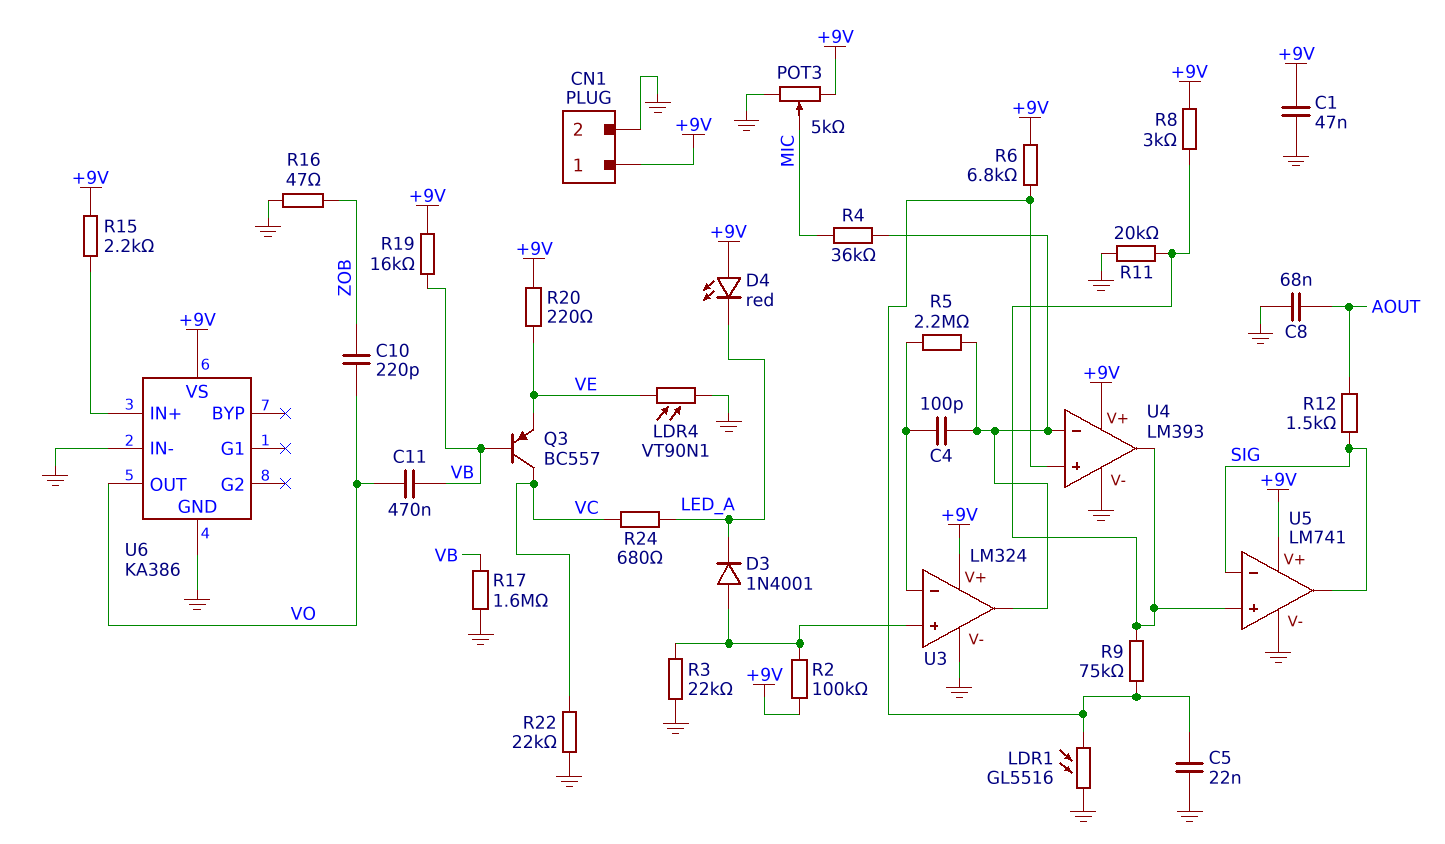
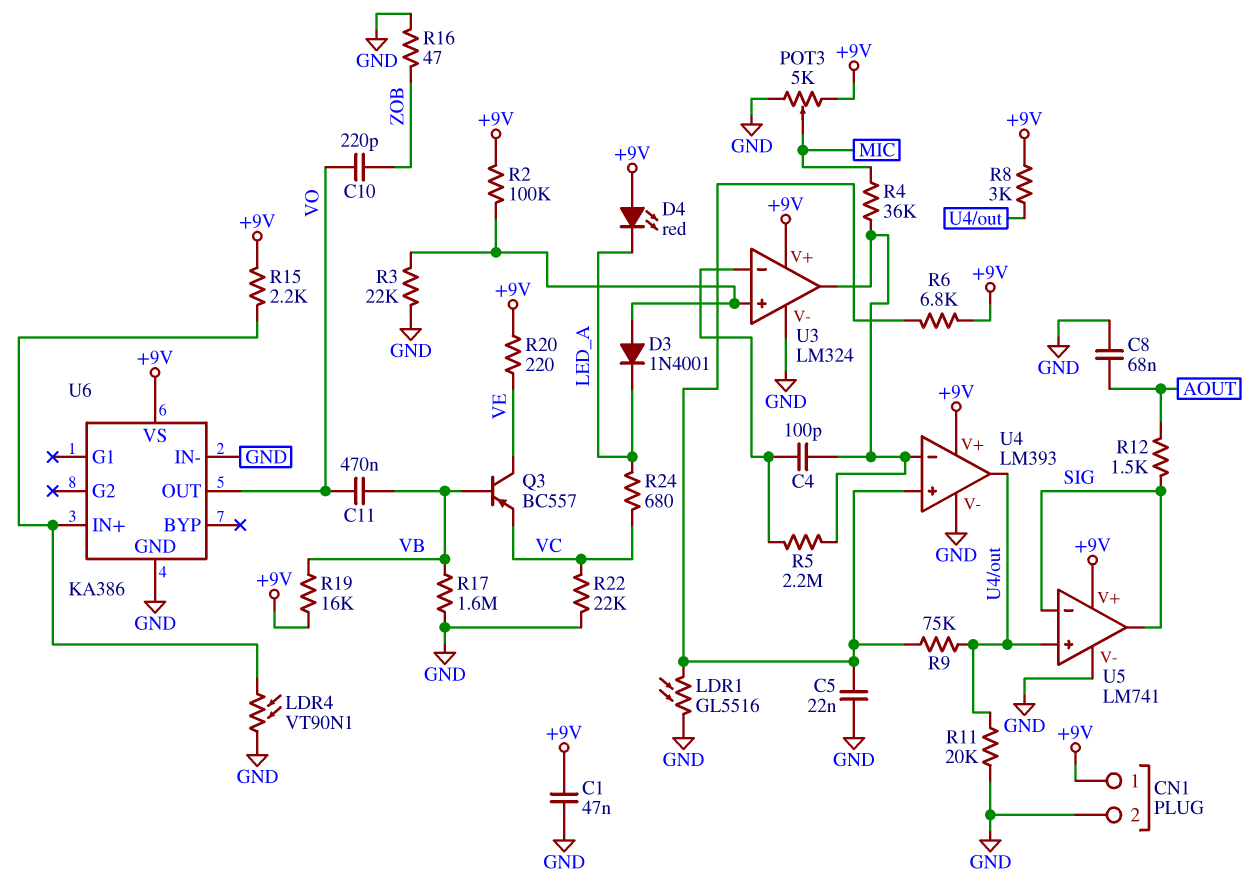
LDR4: VT90N1 (GND, VE) -> VT90N1 (GND, U6/IN+)
Q3: PNP BC557 (B VB, C VC, E VE) -> PNP BC557 (B VB, C VE, E VC)

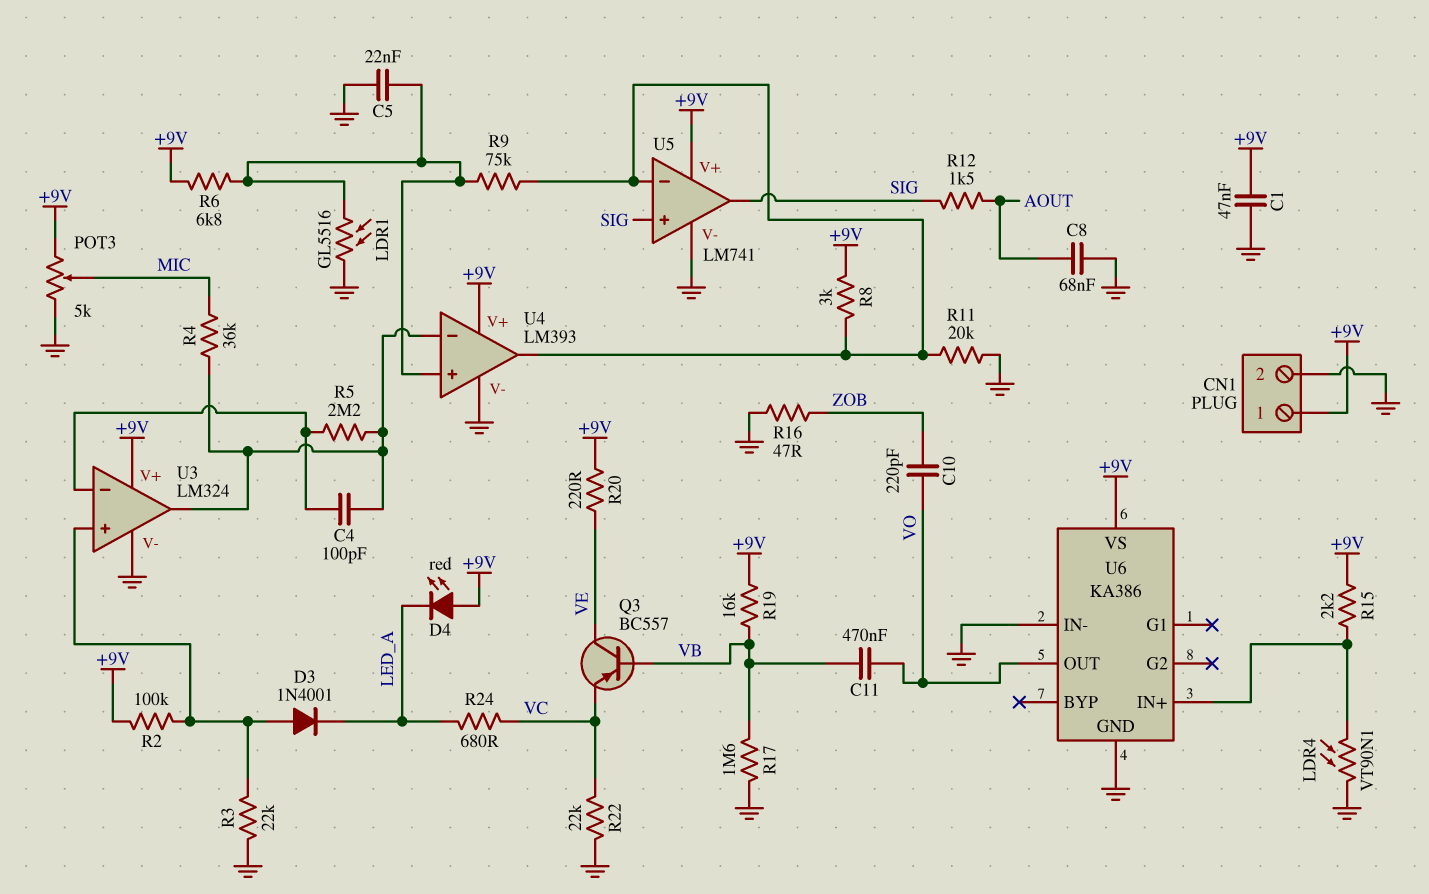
U5 pin in+: U4/out -> SIG
U5 pin in-: SIG -> U4/out

